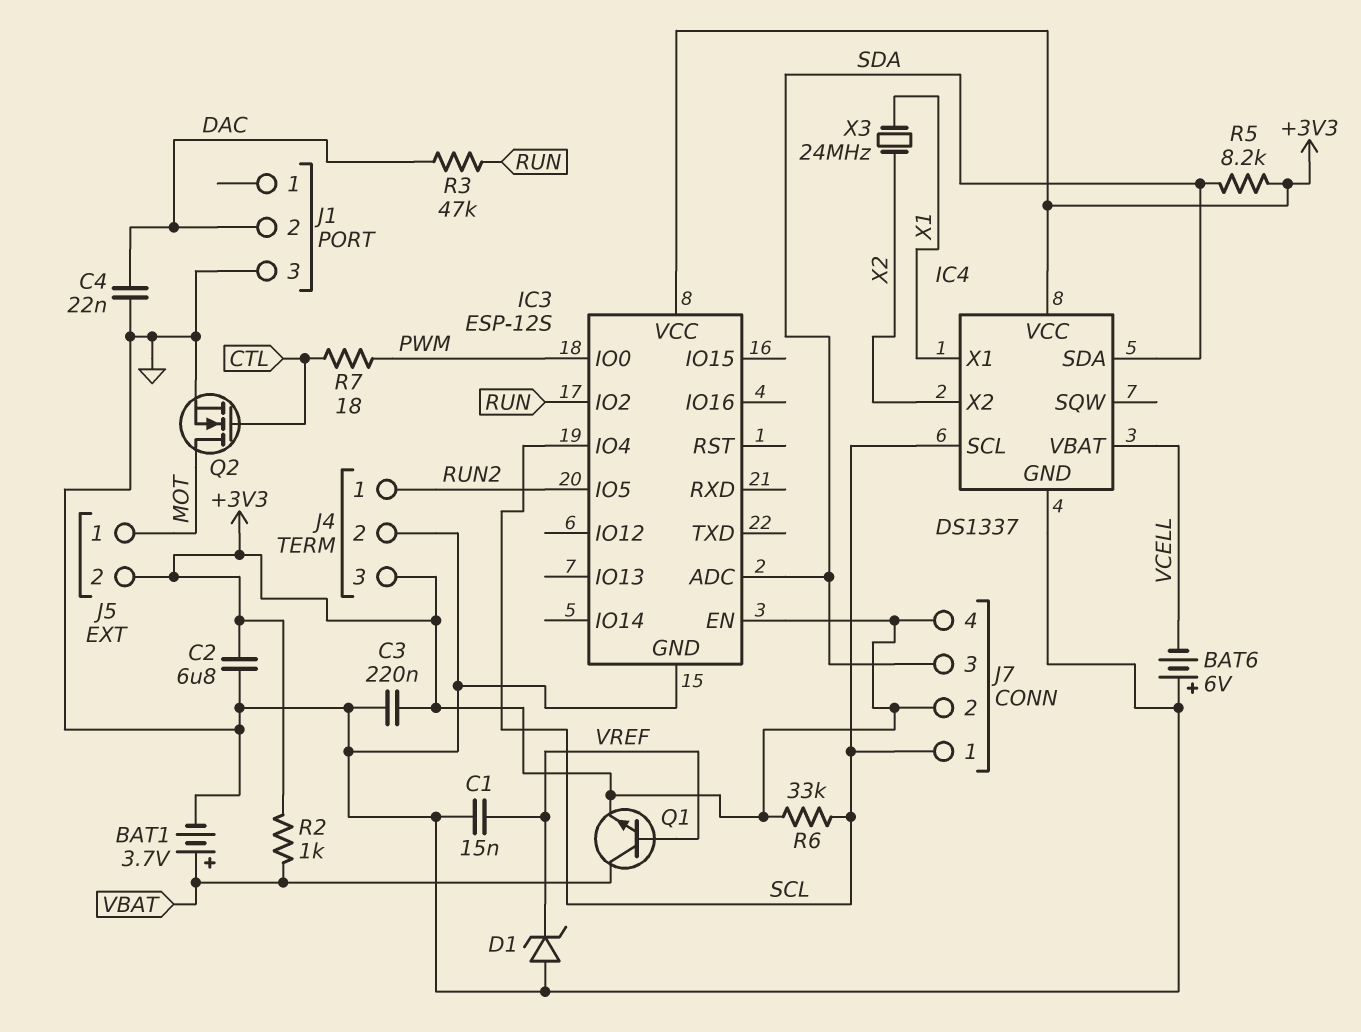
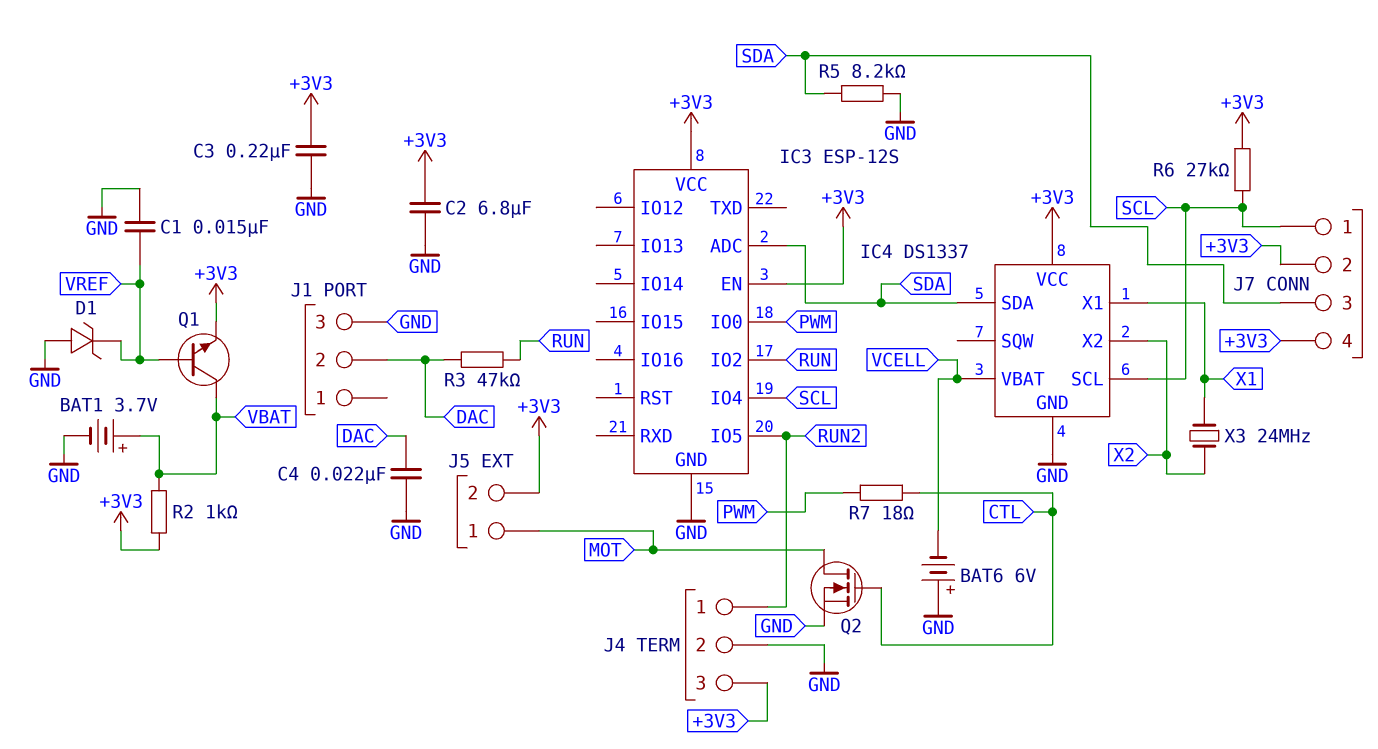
R5: 8.2k (+3V3, SDA) -> 8.2k (GND, SDA)
R6: 33k (+3V3, SCL) -> 27k (+3V3, SCL)

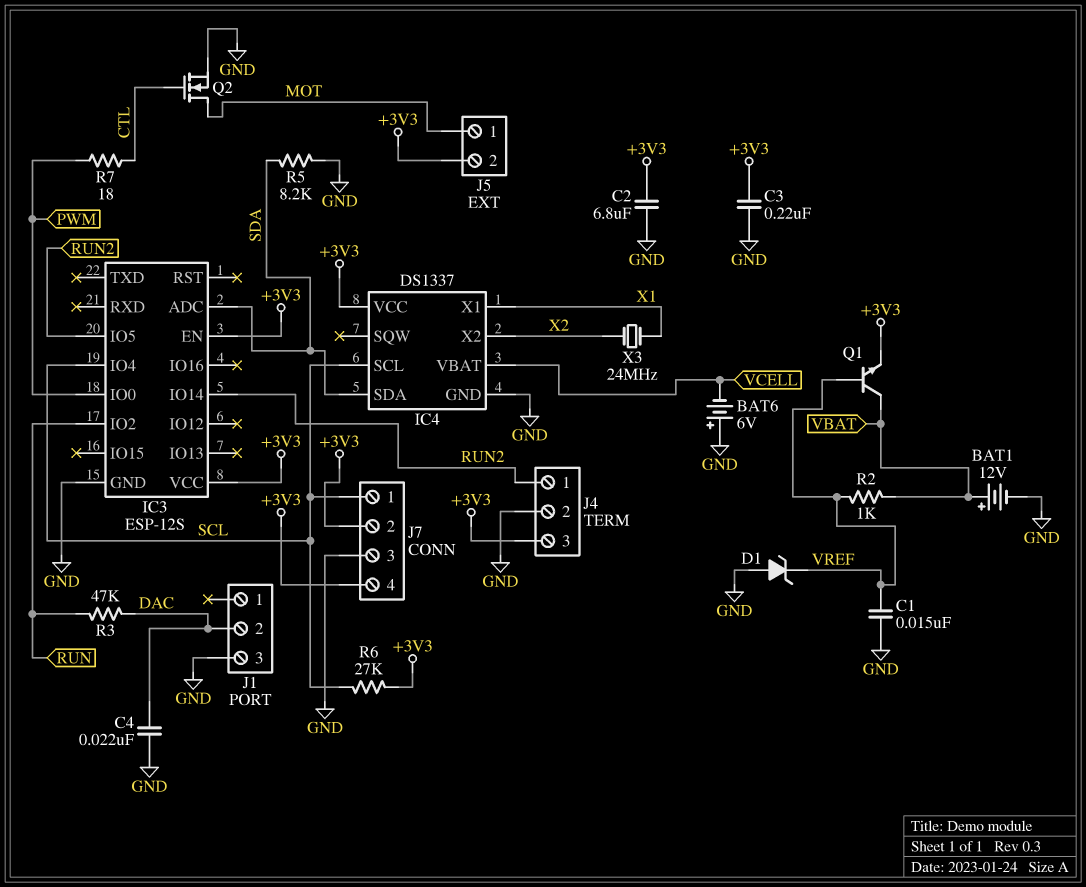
BAT1: 3.7V (plus VBAT, minus GND) -> 12V (plus VBAT, minus GND)
IC3 pin IO14: none -> RUN2
J7 pin 3: SDA -> GND
R2: 1k (+3V3, VBAT) -> 1k (VBAT, VREF)

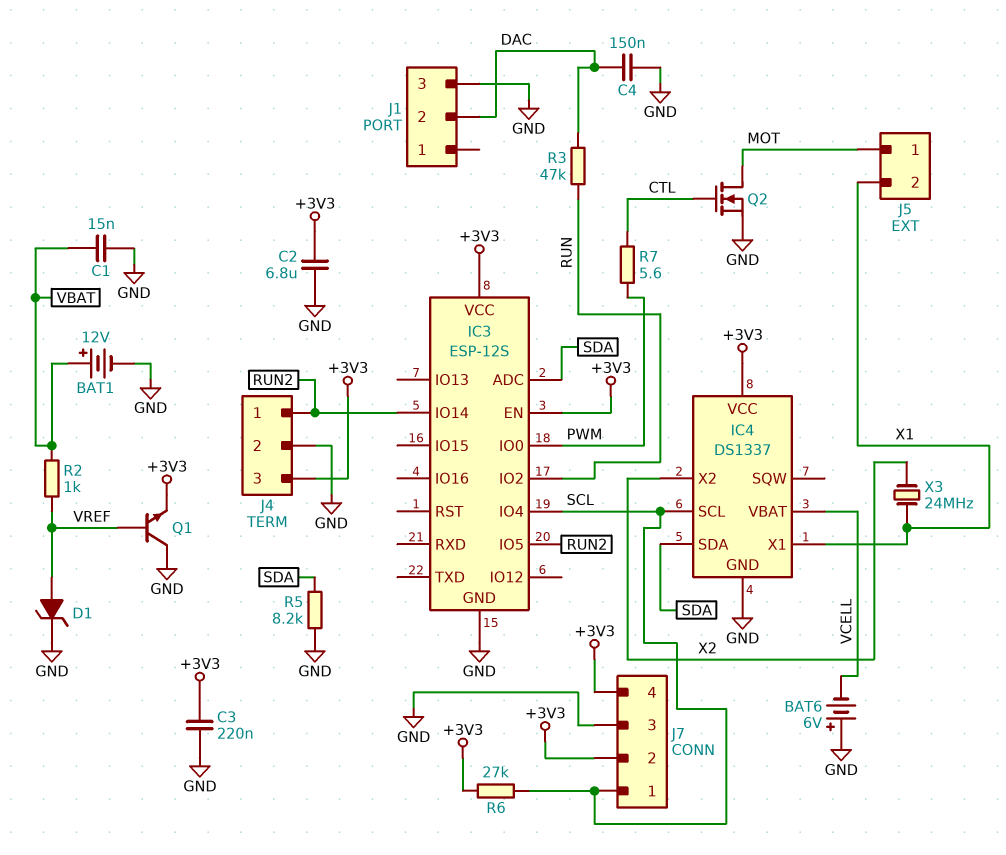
C1: 15nF (GND, VREF) -> 15nF (GND, VBAT)
C4: 22nF (DAC, GND) -> 150nF (DAC, GND)
D1: zener (A GND, K VREF) -> zener (A VREF, K GND)
J5 pin 2: +3V3 -> X1
Q1: NPN (B VREF, C VBAT, E +3V3) -> NPN (B VREF, C GND, E +3V3)
R7: 18 (CTL, PWM) -> 5.6 (CTL, PWM)

